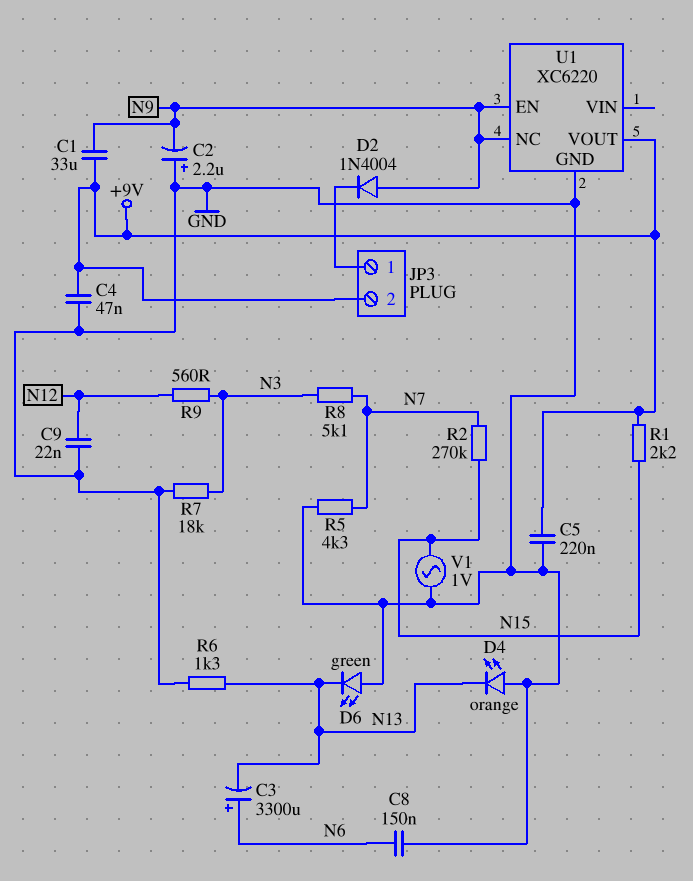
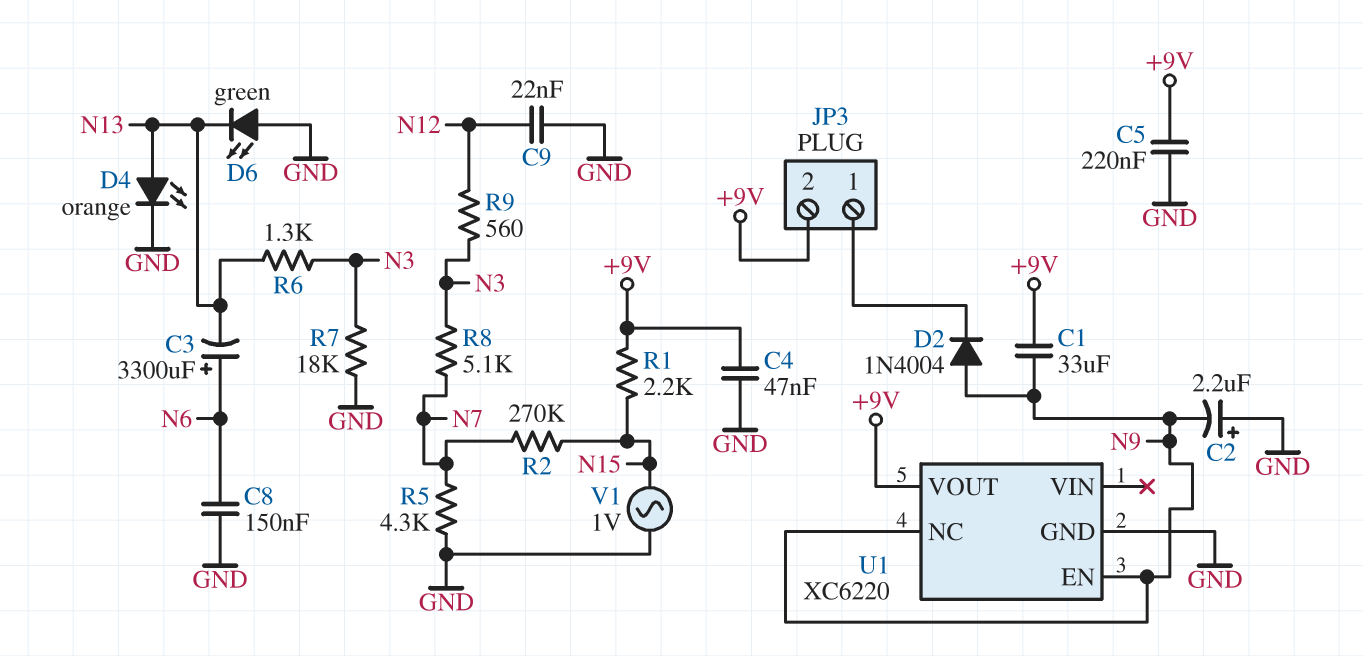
D4: LED orange (A GND, K N13) -> LED orange (A N13, K GND)
R6: 1.3k (GND, N13) -> 1.3k (N3, N13)

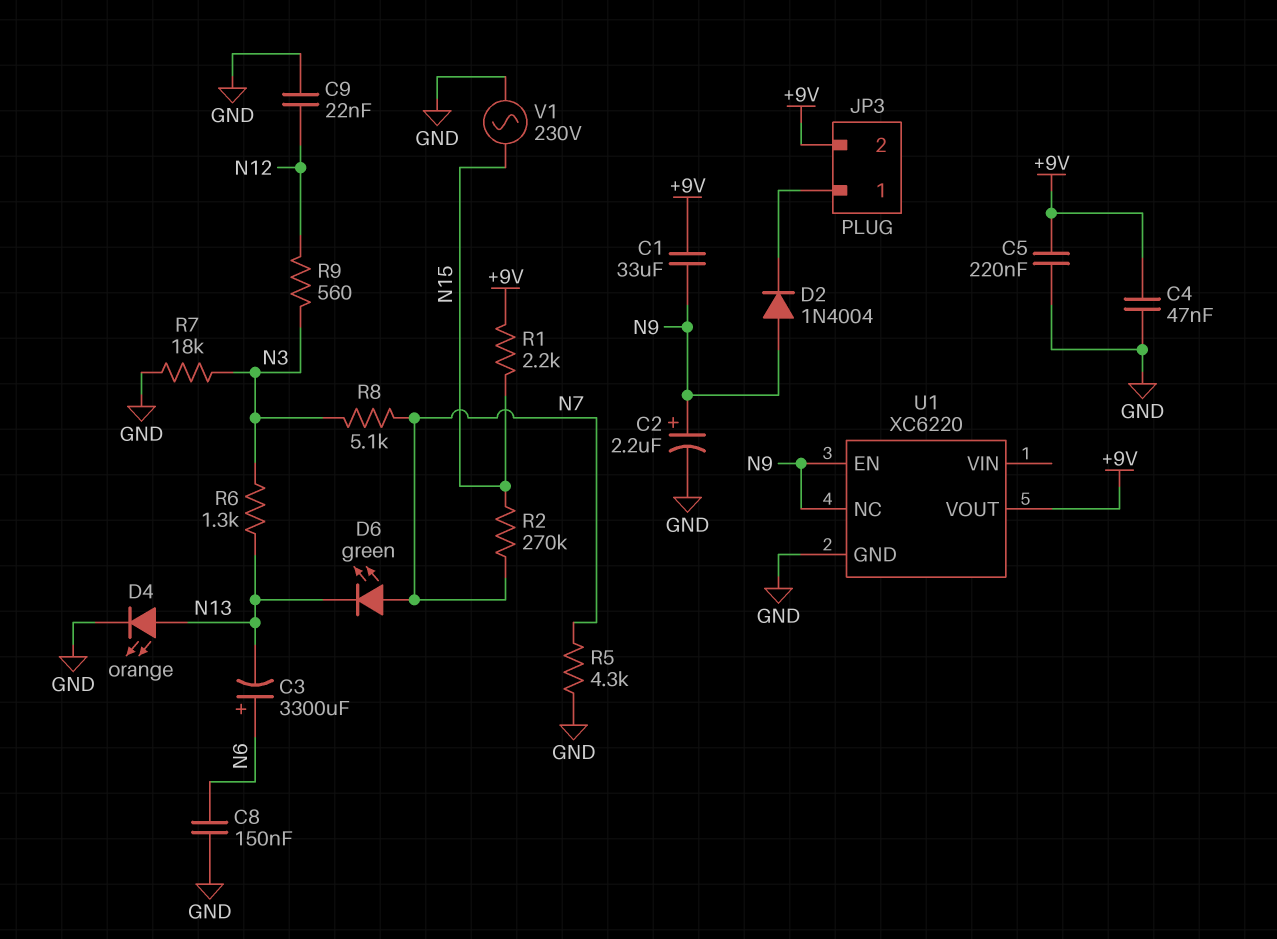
C2: 2.2uF (plus GND, minus N9) -> 2.2uF (plus N9, minus GND)
D6: LED green (A GND, K N13) -> LED green (A N7, K N13)
V1: AC 1V (GND, N15) -> AC 230V (GND, N15)

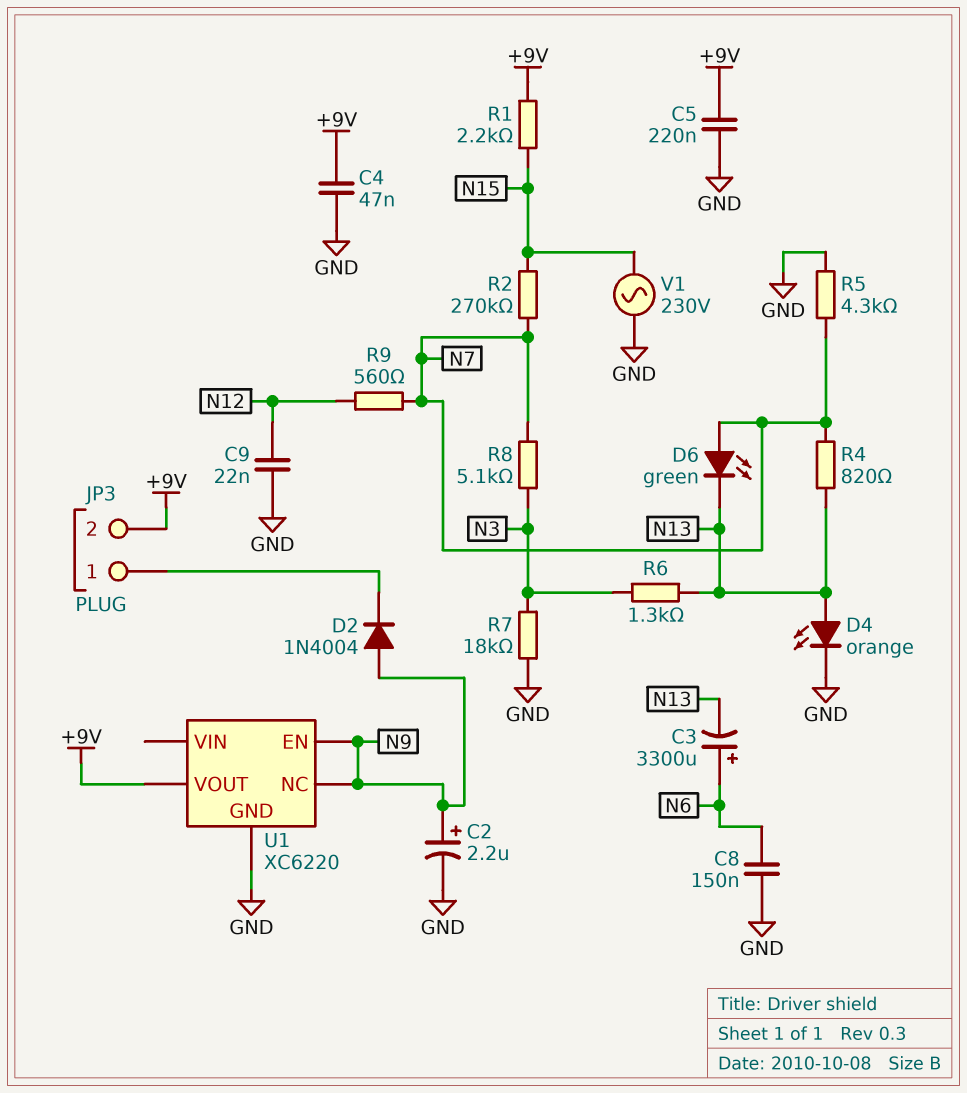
C1: 33uF (+9V, N9) -> none
R4: none -> 820 (N7, N13)
R9: 560 (N3, N12) -> 560 (N7, N12)

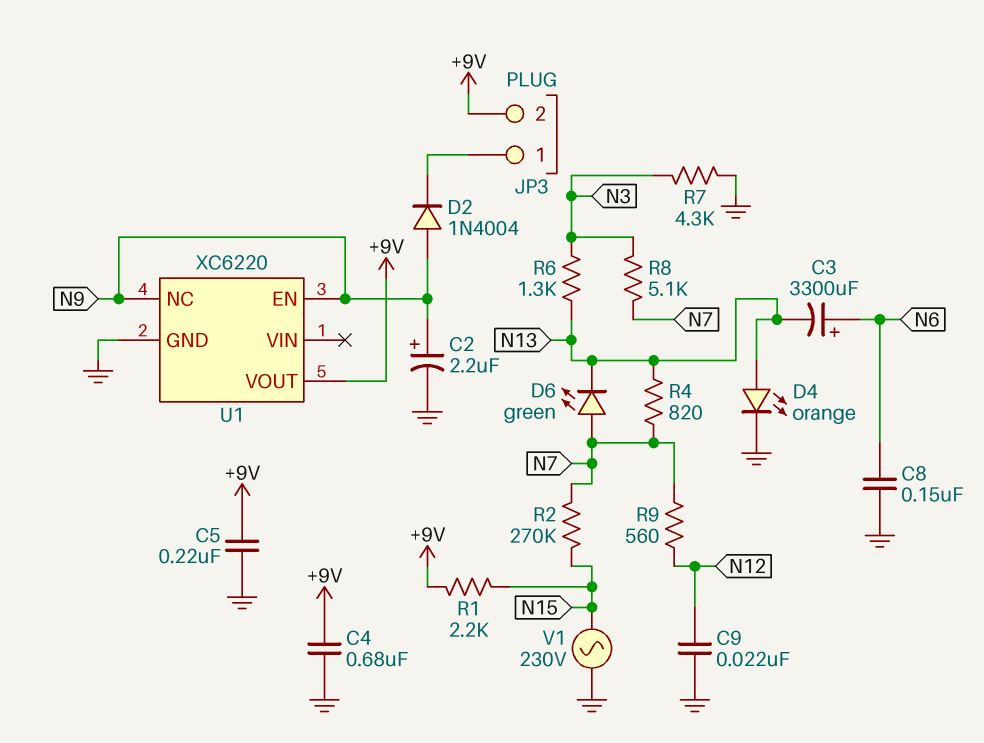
C4: 47nF (+9V, GND) -> 680nF (+9V, GND)
R5: 4.3k (GND, N7) -> none
R7: 18k (GND, N3) -> 4.3k (GND, N3)

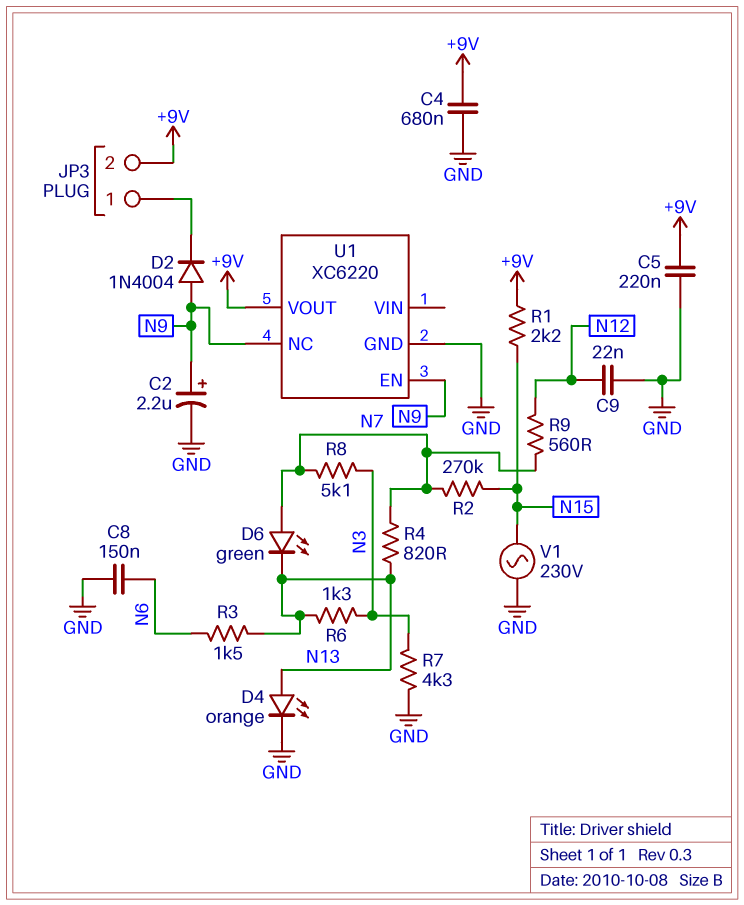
C3: 3300uF (plus N6, minus N13) -> none
R3: none -> 1.5k (N6, N13)

